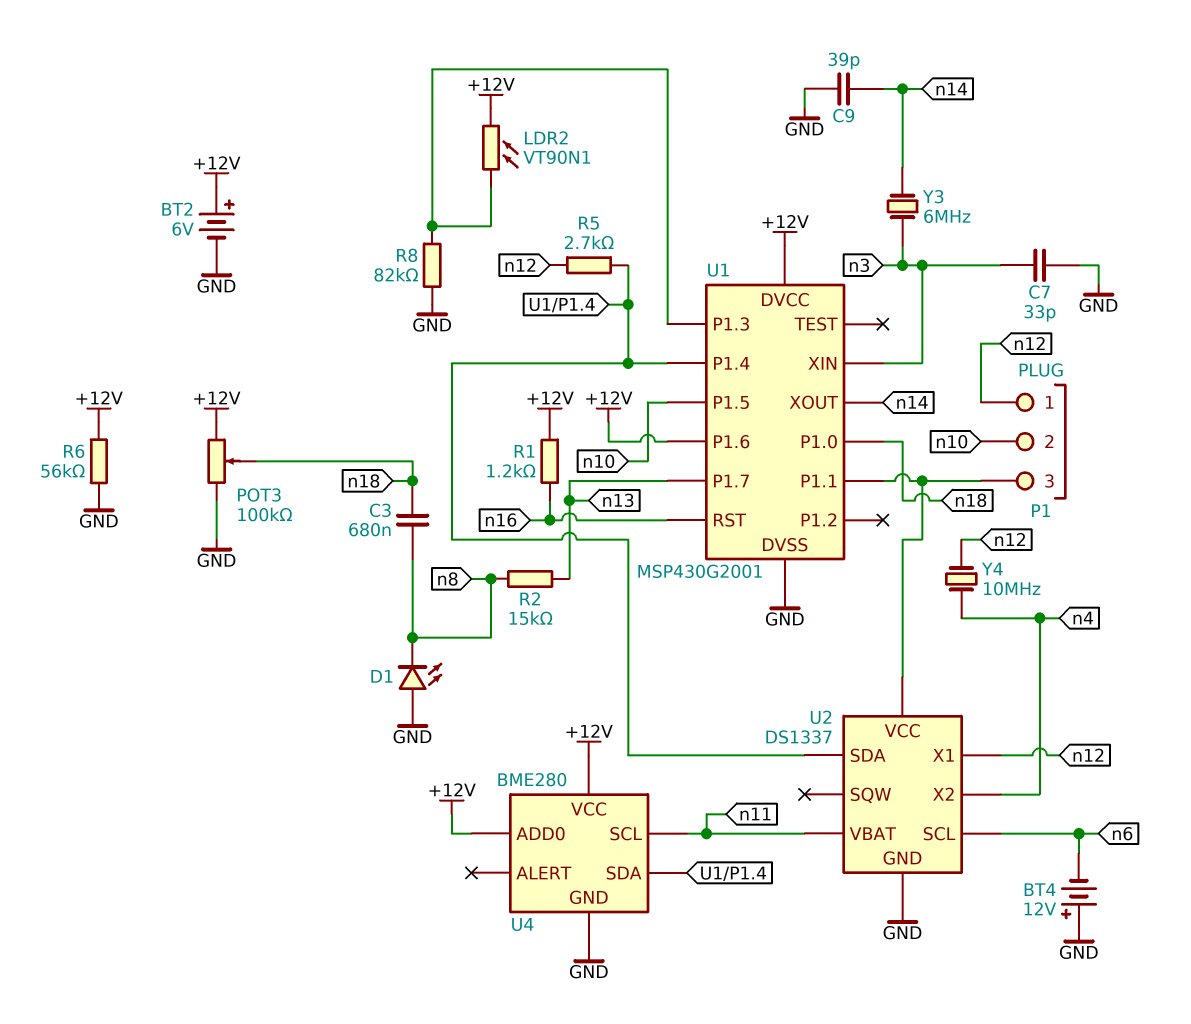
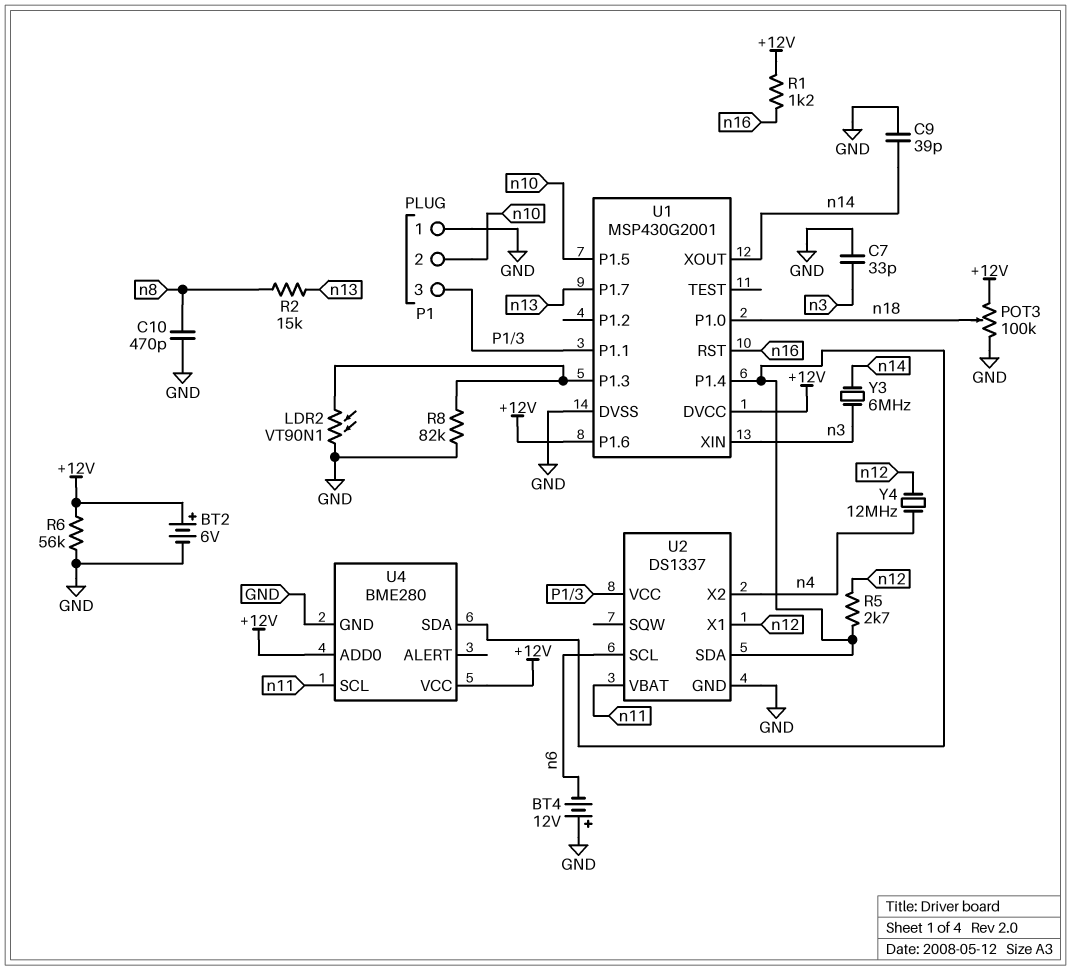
C3: 680nF (n8, n18) -> none
C10: none -> 470pF (GND, n8)
D1: LED (A GND, K n8) -> none
LDR2: VT90N1 (+12V, U1/P1.3) -> VT90N1 (GND, U1/P1.3)
P1 pin 1: n12 -> GND
Y4: 10MHz (n4, n12) -> 12MHz (n4, n12)

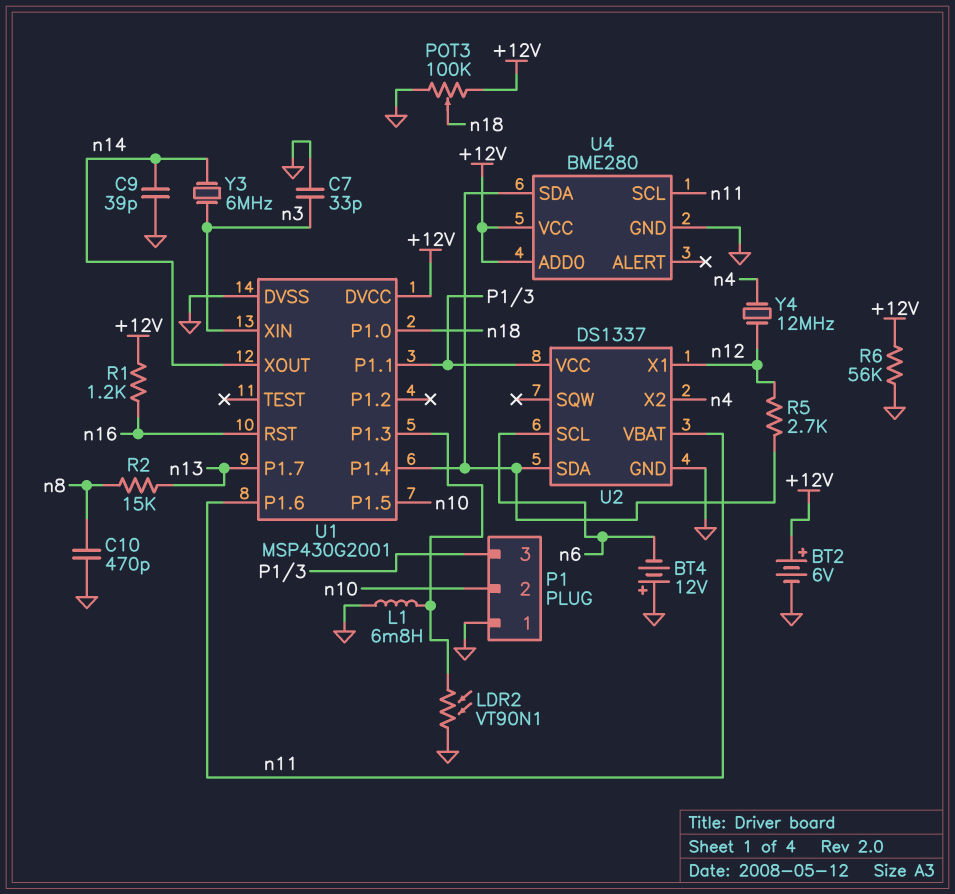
L1: none -> 6.8mH (GND, U1/P1.3)
R8: 82k (GND, U1/P1.3) -> none
U1 pin P1.6: +12V -> n11

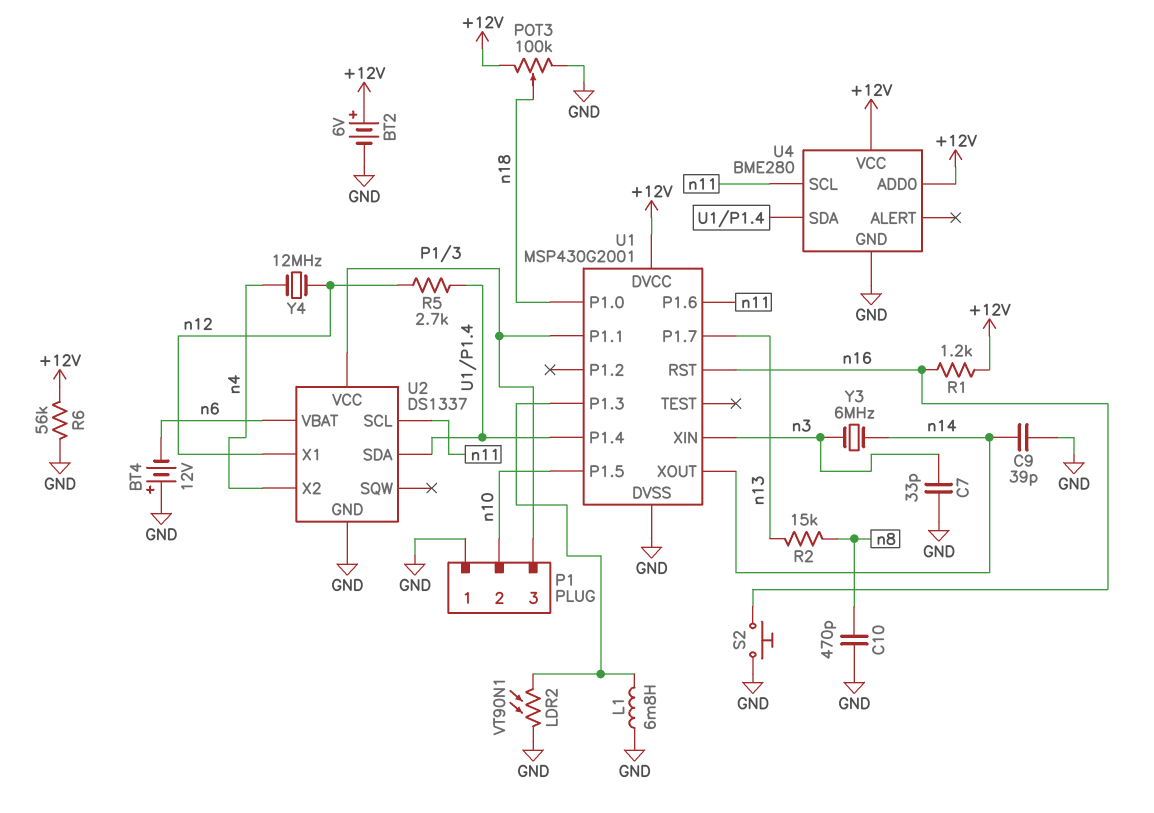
S2: none -> button (GND, n16)
U2 pin SCL: n6 -> n11
U2 pin VBAT: n11 -> n6

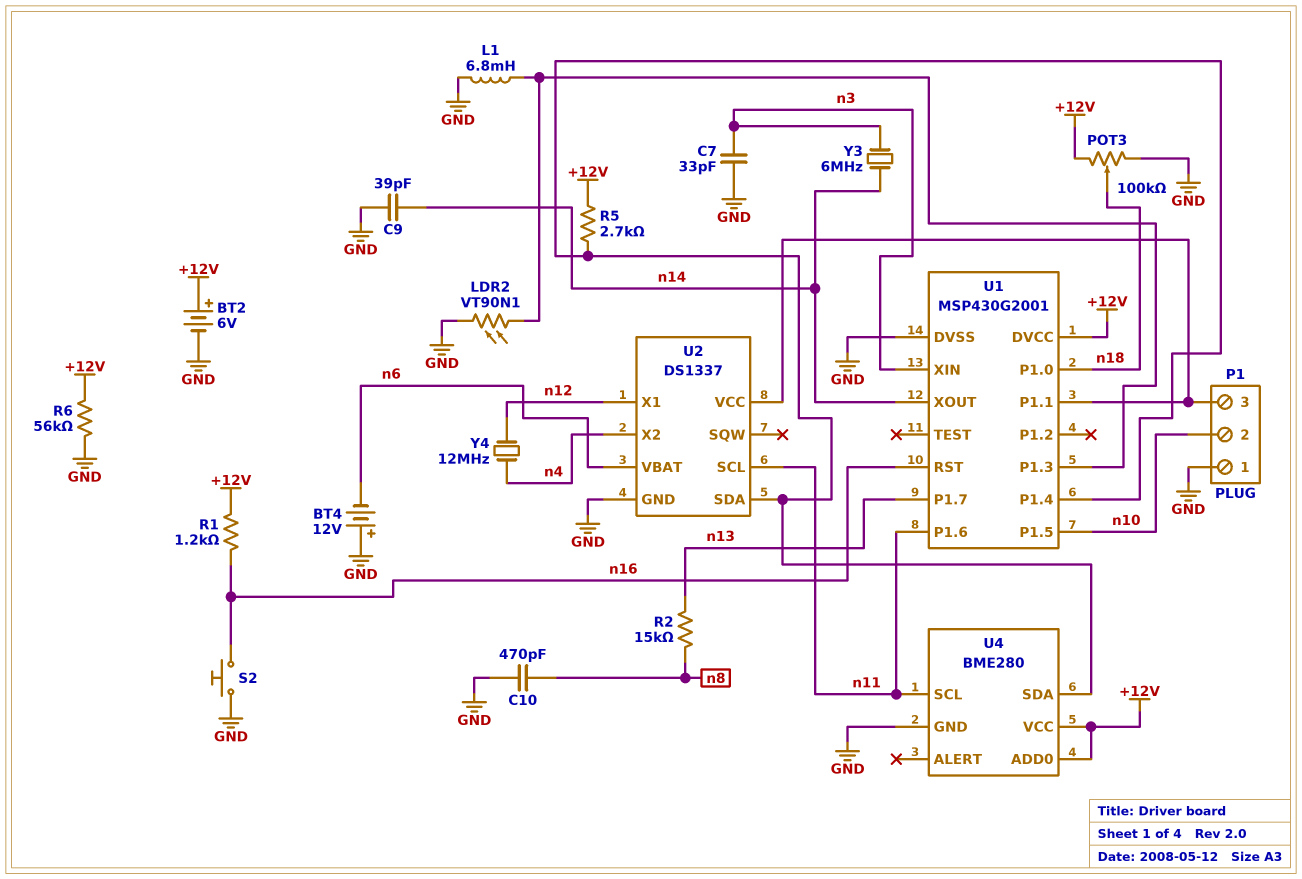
R5: 2.7k (U1/P1.4, n12) -> 2.7k (+12V, U1/P1.4)

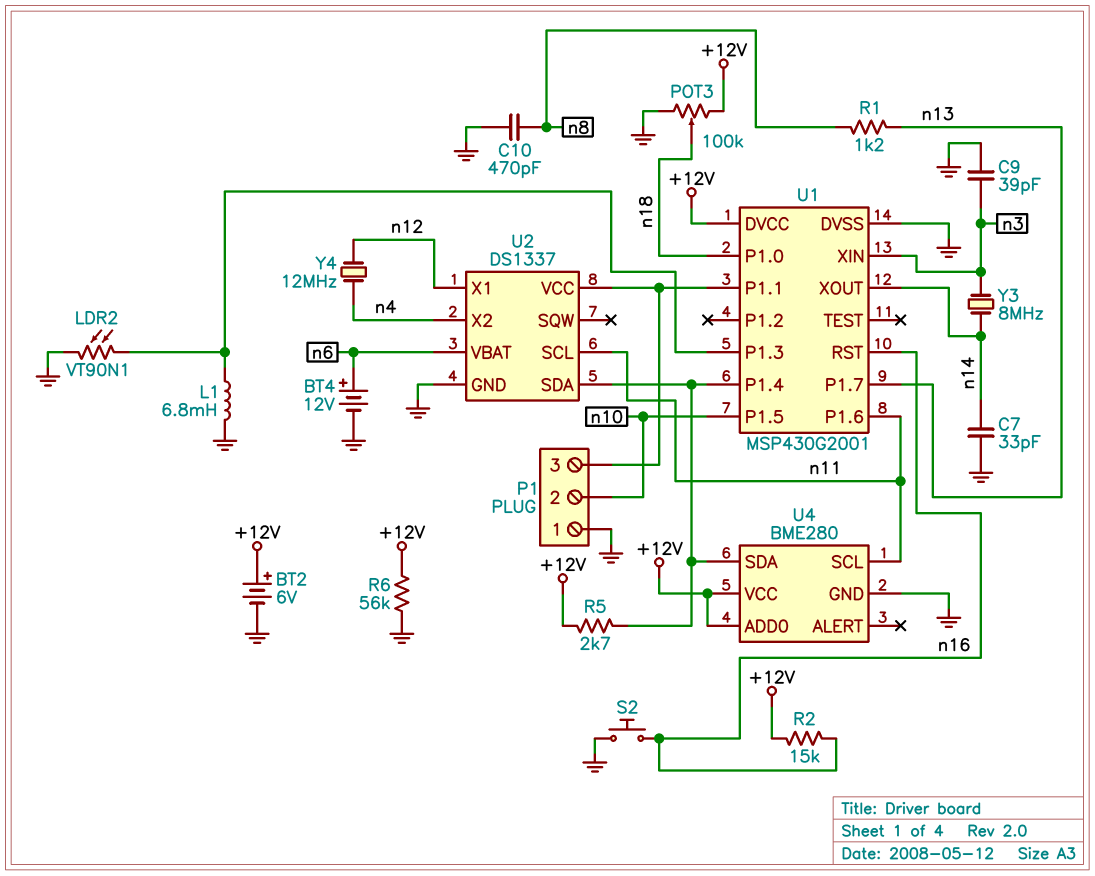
BT4: 12V (plus GND, minus n6) -> 12V (plus n6, minus GND)
C7: 33pF (GND, n3) -> 33pF (GND, n14)
C9: 39pF (GND, n14) -> 39pF (GND, n3)
R1: 1.2k (+12V, n16) -> 1.2k (n8, n13)
R2: 15k (n8, n13) -> 15k (+12V, n16)
Y3: 6MHz (n3, n14) -> 8MHz (n3, n14)

